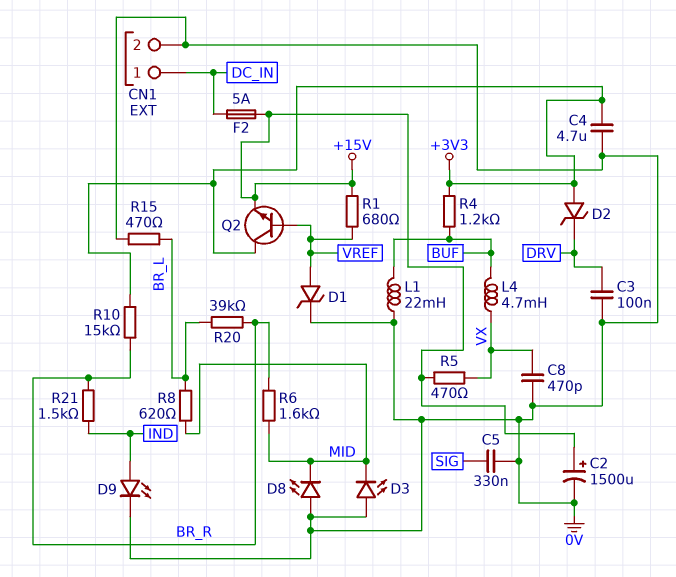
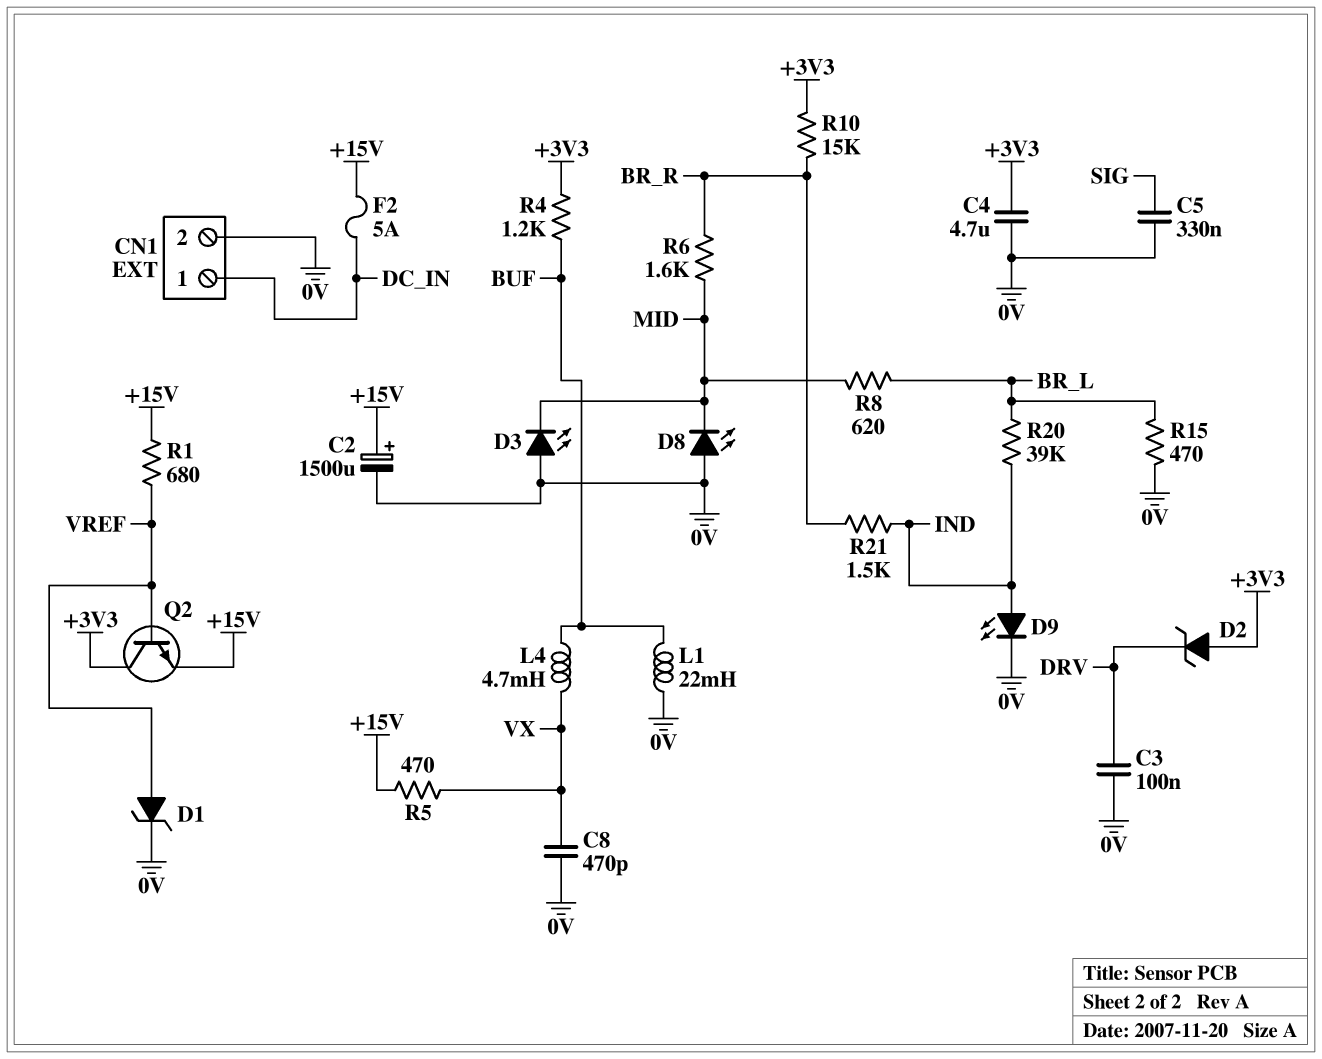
R20: 39k (BR_L, BR_R) -> 39k (BR_L, IND)

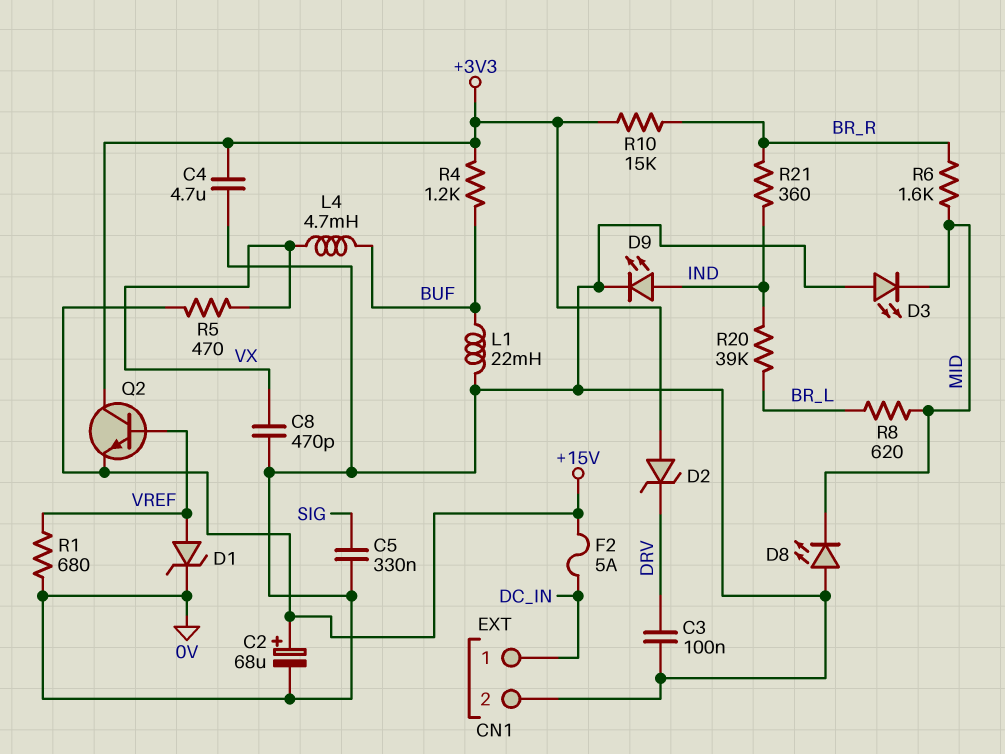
C2: 1500uF (plus +15V, minus 0V) -> 68uF (plus +15V, minus 0V)
R1: 680 (+15V, VREF) -> 680 (0V, VREF)
R15: 470 (0V, BR_L) -> none
R21: 1.5k (BR_R, IND) -> 360 (BR_R, IND)

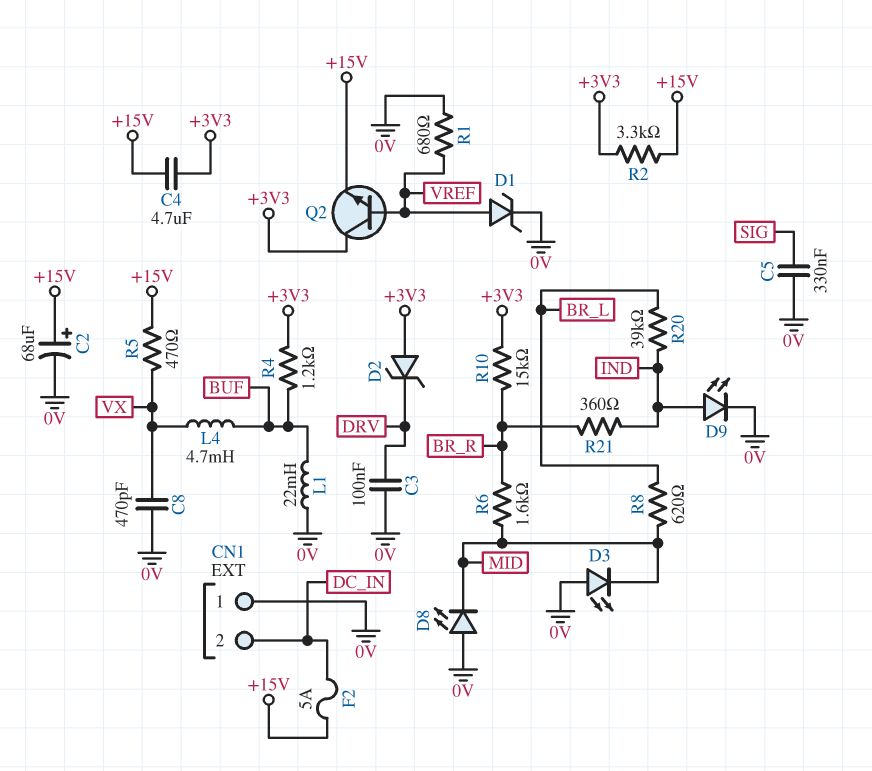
C4: 4.7uF (+3V3, 0V) -> 4.7uF (+3V3, +15V)
CN1 pin 1: DC_IN -> 0V
CN1 pin 2: 0V -> DC_IN
R2: none -> 3.3k (+3V3, +15V)

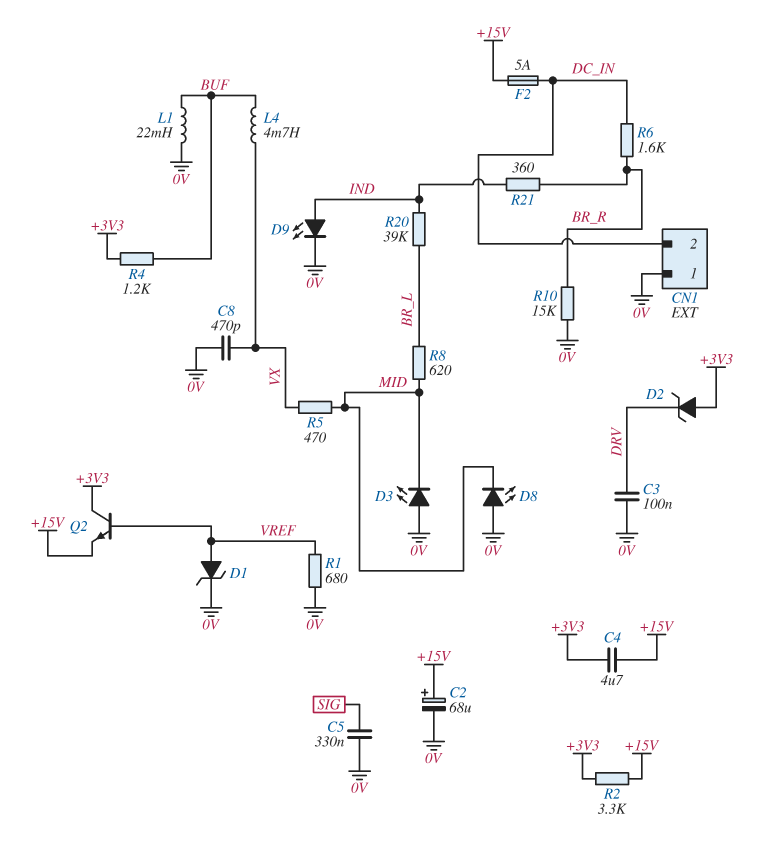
R5: 470 (+15V, VX) -> 470 (MID, VX)
R6: 1.6k (BR_R, MID) -> 1.6k (BR_R, DC_IN)
R10: 15k (+3V3, BR_R) -> 15k (0V, BR_R)

